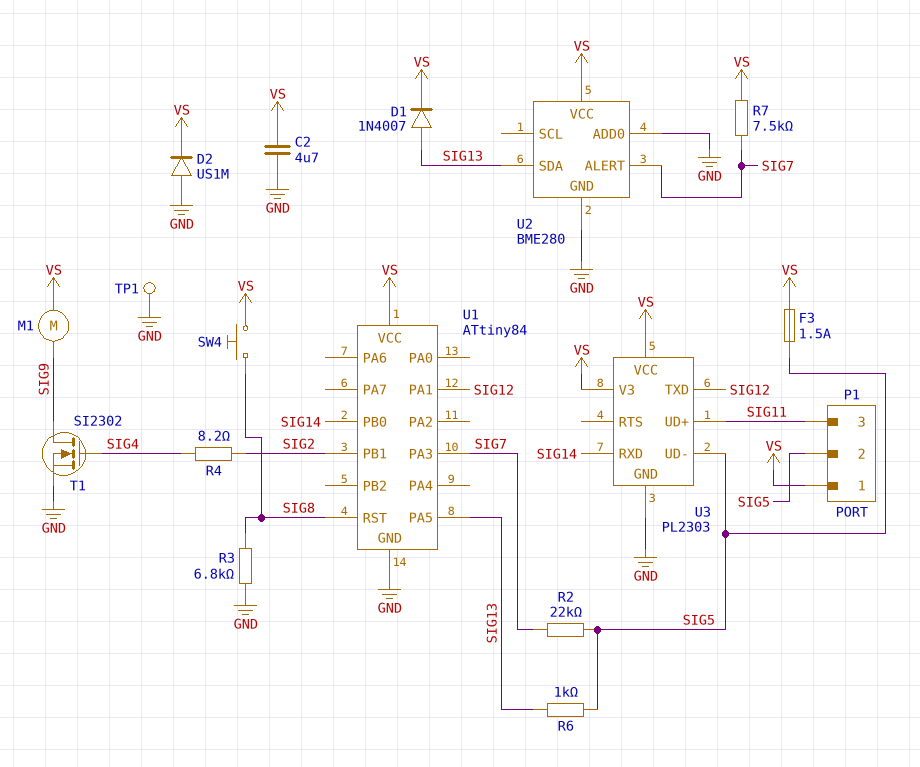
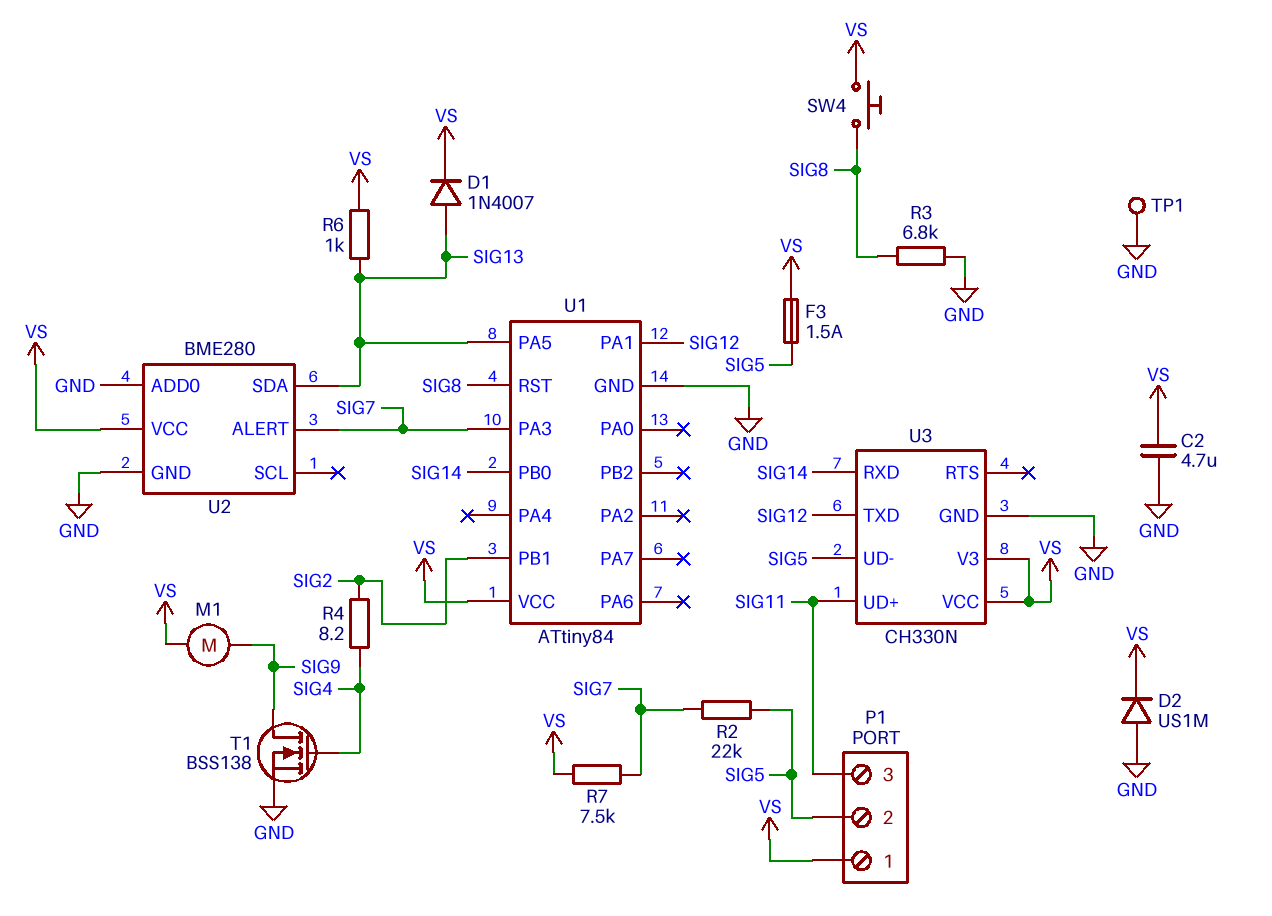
R6: 1k (SIG5, SIG13) -> 1k (SIG13, VS)
T1: NMOS SI2302 (G SIG4, D SIG9, S GND) -> NMOS BSS138 (G SIG4, D SIG9, S GND)
U3: PL2303 -> CH330N

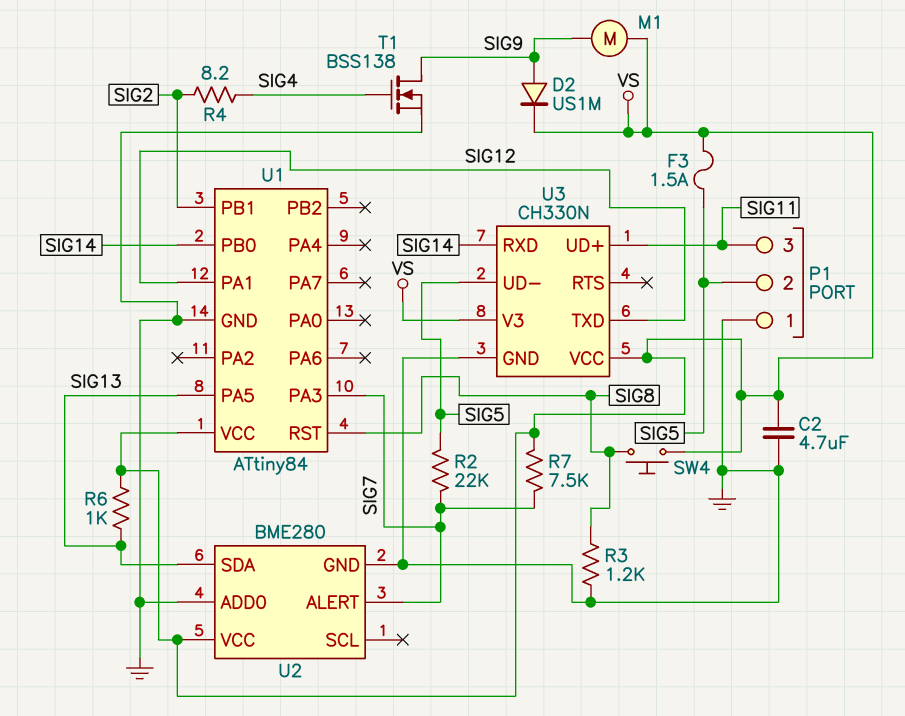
D1: diode 1N4007 (A SIG13, K VS) -> none
D2: diode US1M (A GND, K VS) -> diode US1M (A SIG9, K VS)
P1 pin 1: VS -> GND
R3: 6.8k (GND, SIG8) -> 1.2k (GND, SIG8)
TP1: test point (GND) -> none

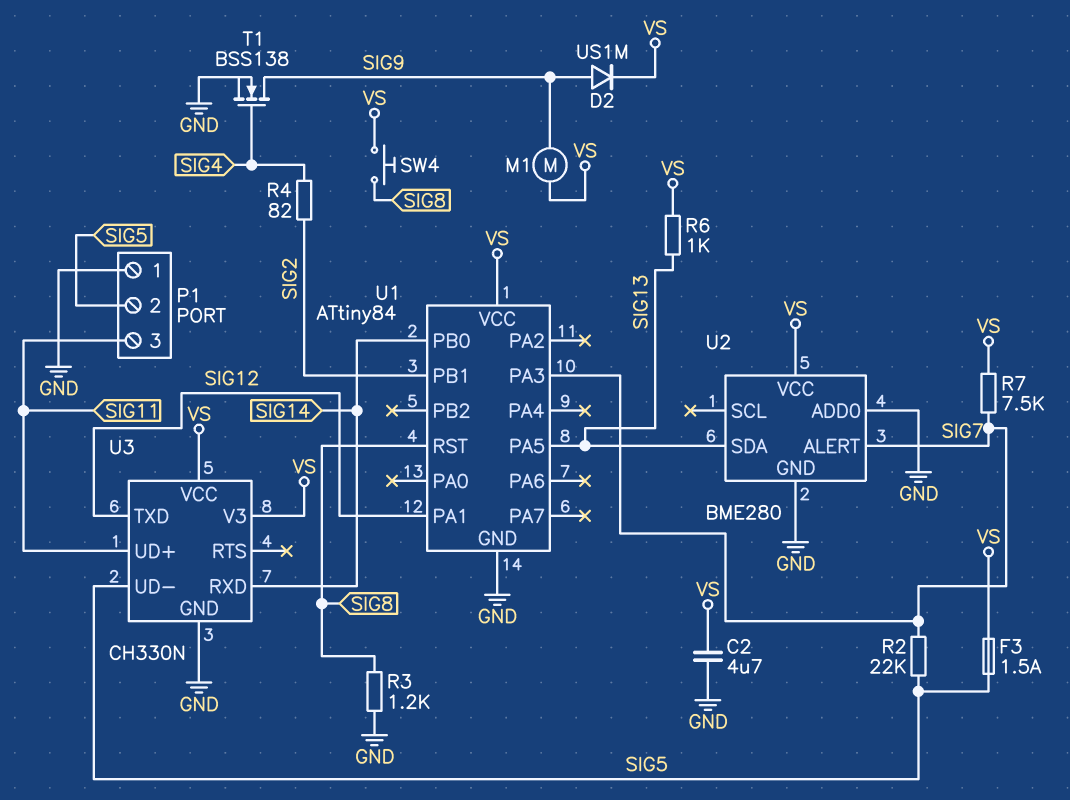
R4: 8.2 (SIG2, SIG4) -> 82 (SIG2, SIG4)

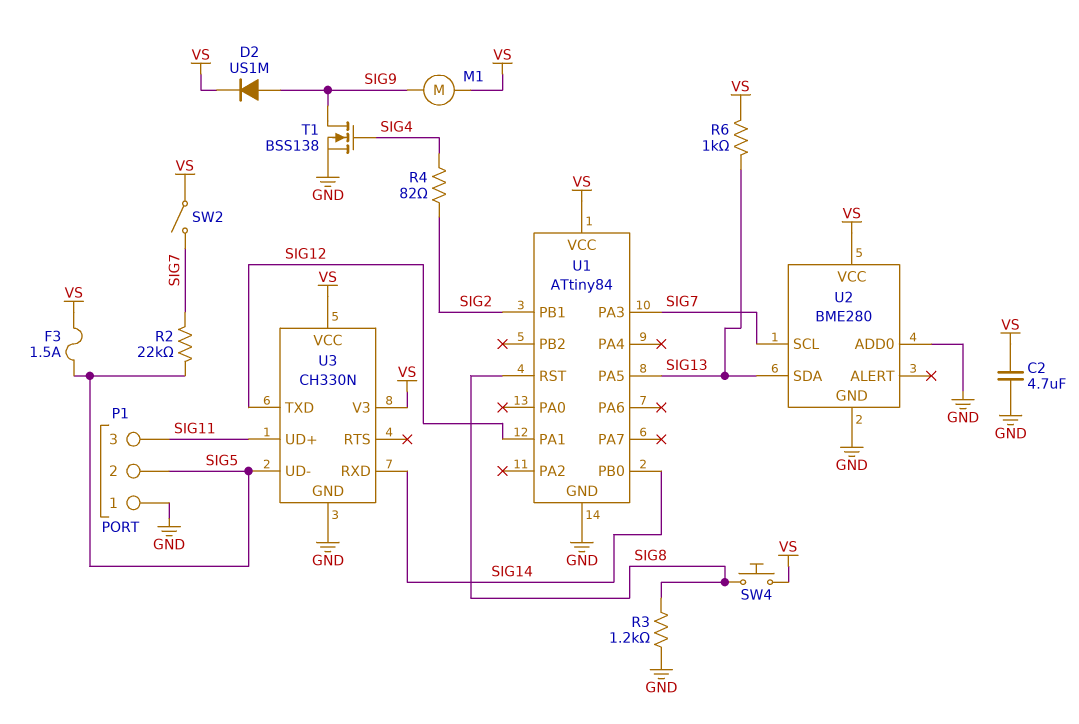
R7: 7.5k (SIG7, VS) -> none
SW2: none -> switch (SIG7, VS)
U2 pin ALERT: SIG7 -> none
U2 pin SCL: none -> SIG7

